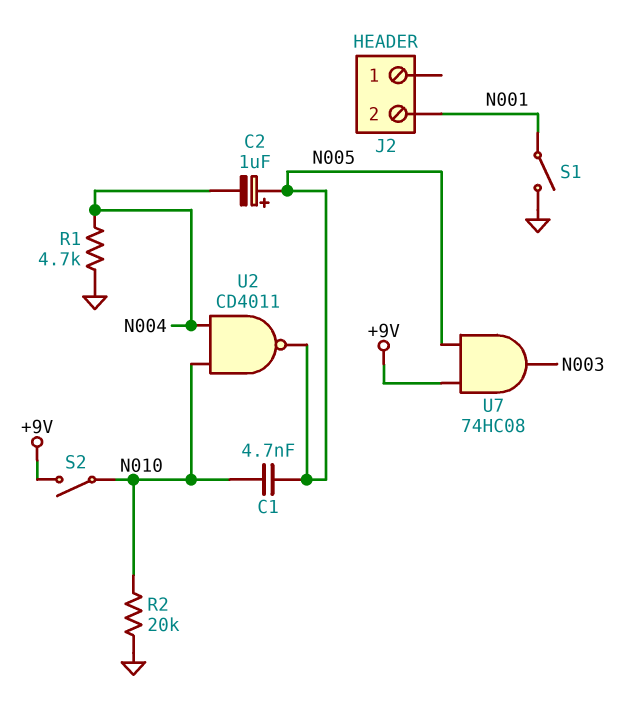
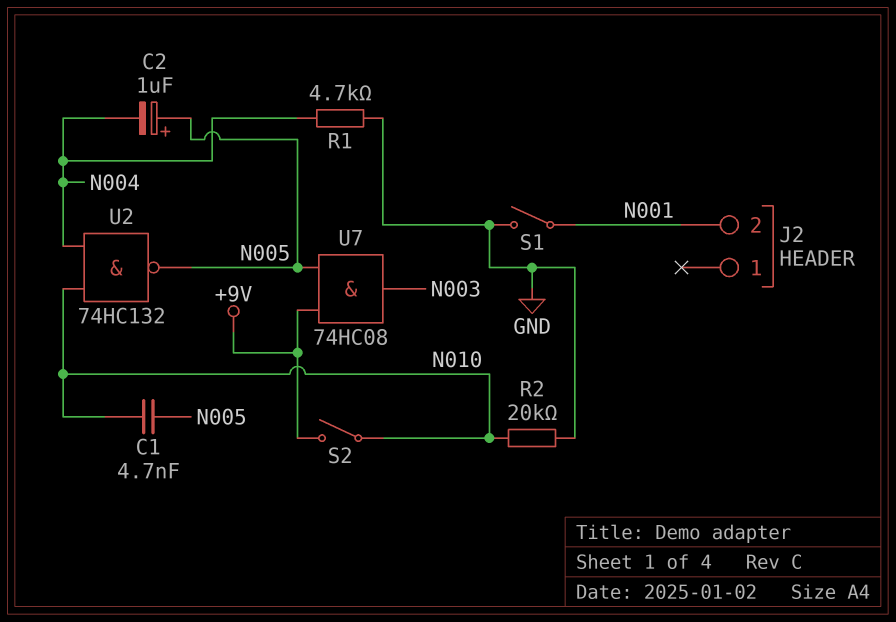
U2: NAND CD4011 (in N004, in N010, out N005) -> NAND 74HC132 (in N004, in N010, out N005)

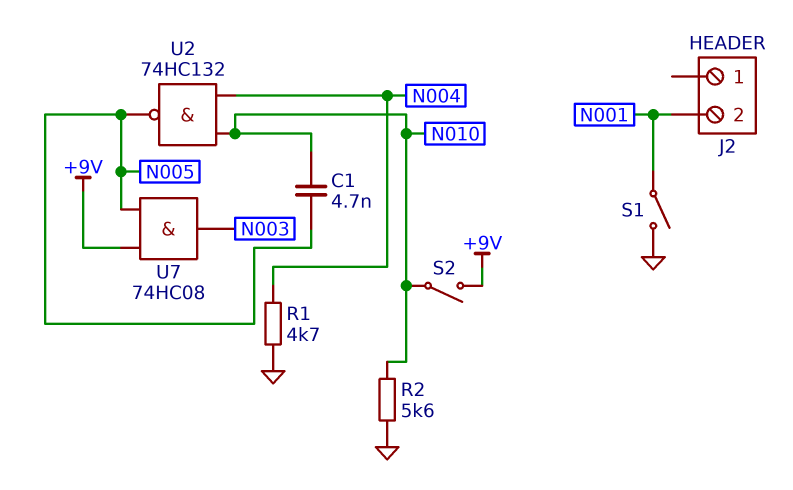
C2: 1uF (plus N005, minus N004) -> none
R2: 20k (GND, N010) -> 5.6k (GND, N010)

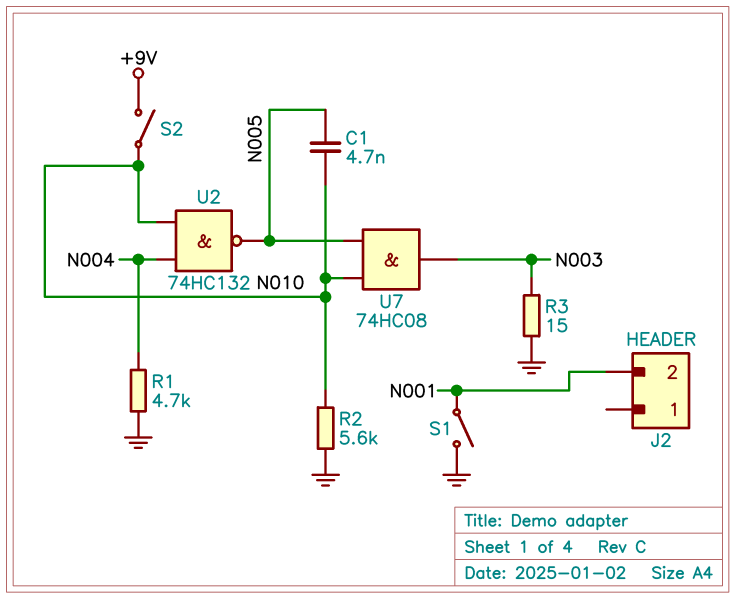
R3: none -> 15 (GND, N003)
U7: AND 74HC08 (in +9V, in N005, out N003) -> AND 74HC08 (in N005, in N010, out N003)

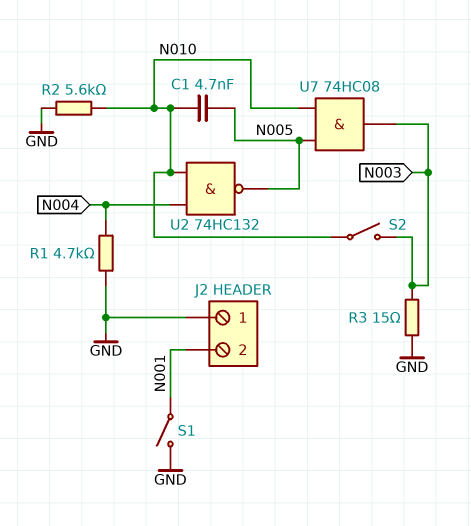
J2 pin 1: none -> GND
S2: switch (+9V, N010) -> switch (N003, N010)

